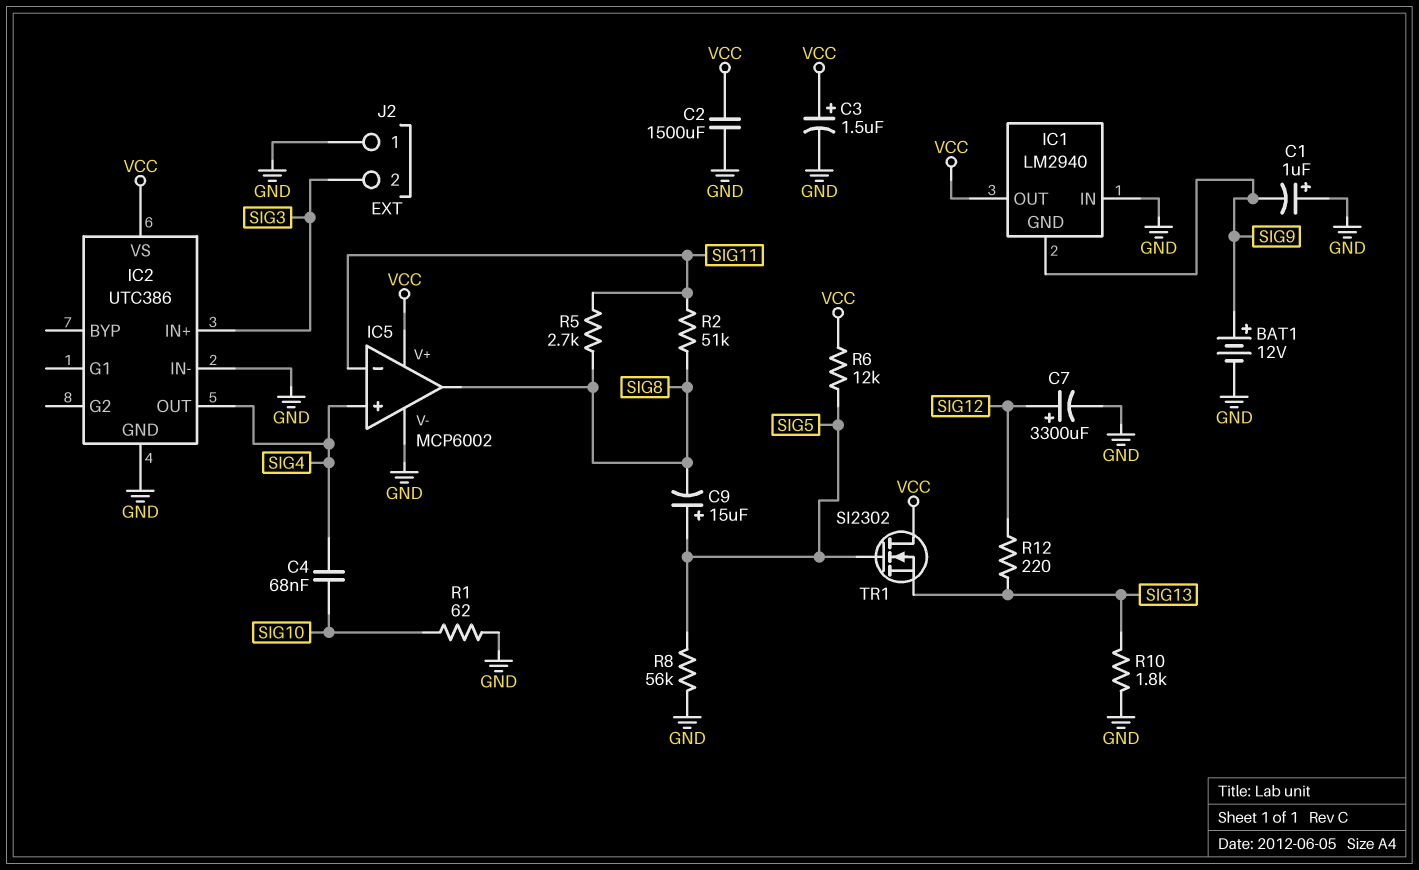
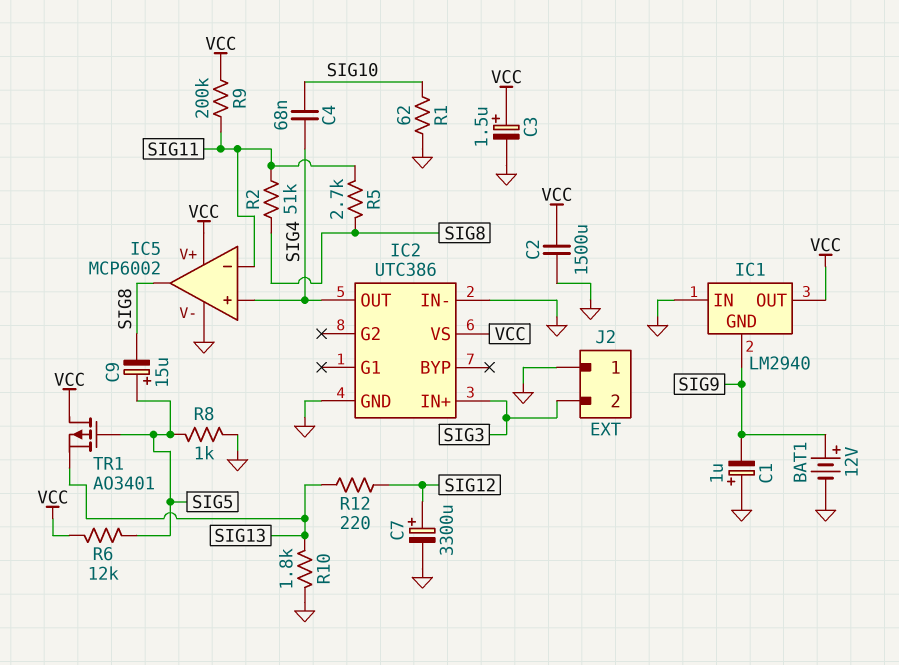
R8: 56k (GND, SIG5) -> 1k (GND, SIG5)
R9: none -> 200k (SIG11, VCC)
TR1: NMOS SI2302 (G SIG5, D VCC, S SIG13) -> PMOS AO3401 (G SIG5, D VCC, S SIG13)

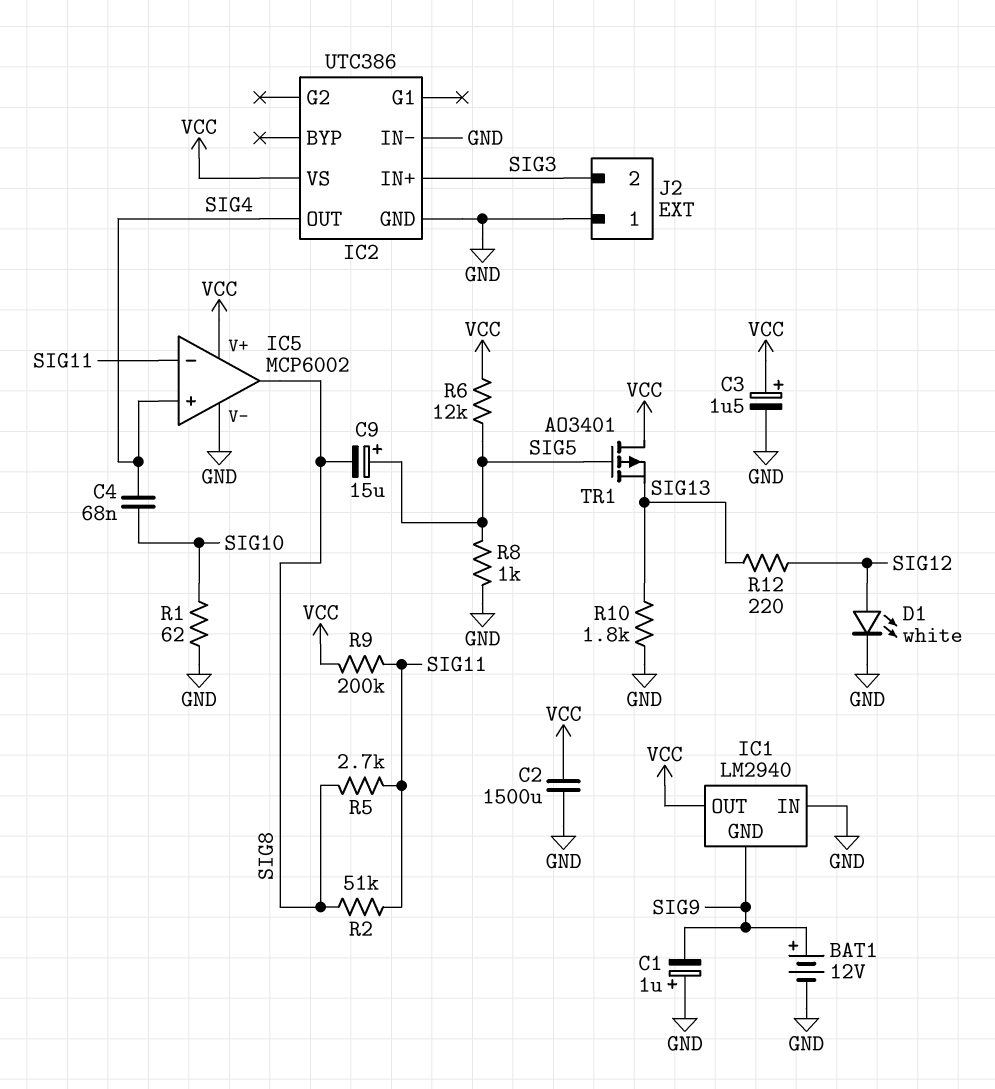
C7: 3300uF (plus SIG12, minus GND) -> none
D1: none -> LED white (A SIG12, K GND)

